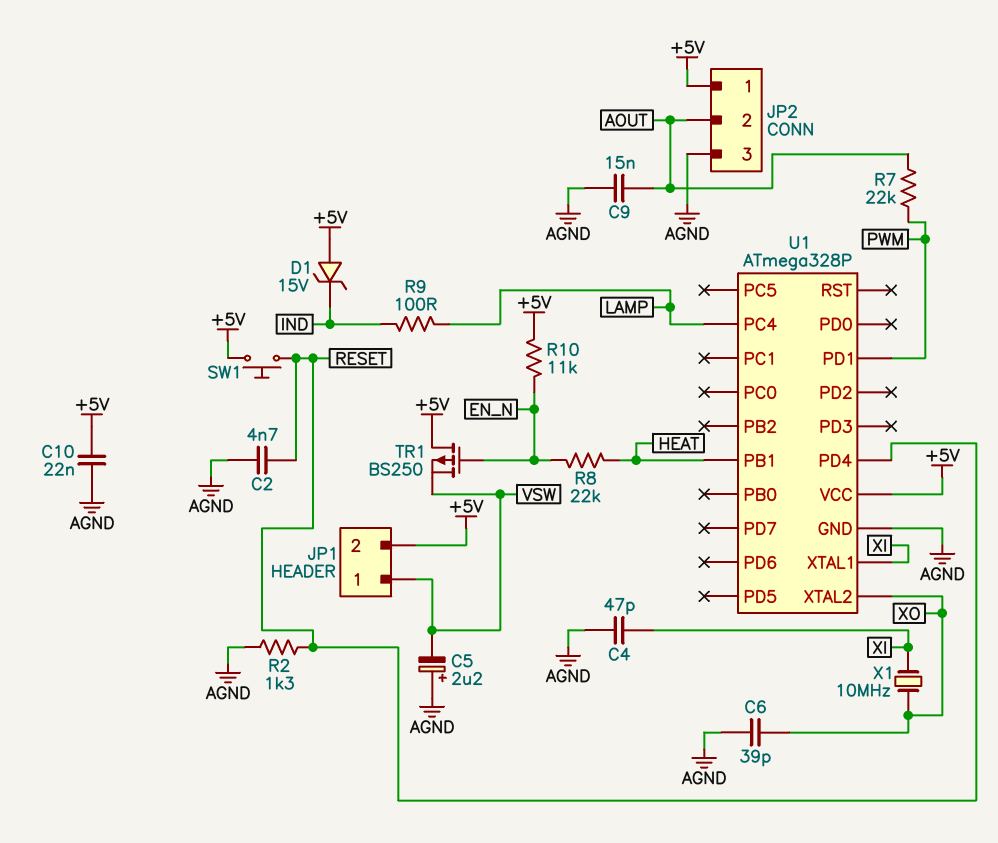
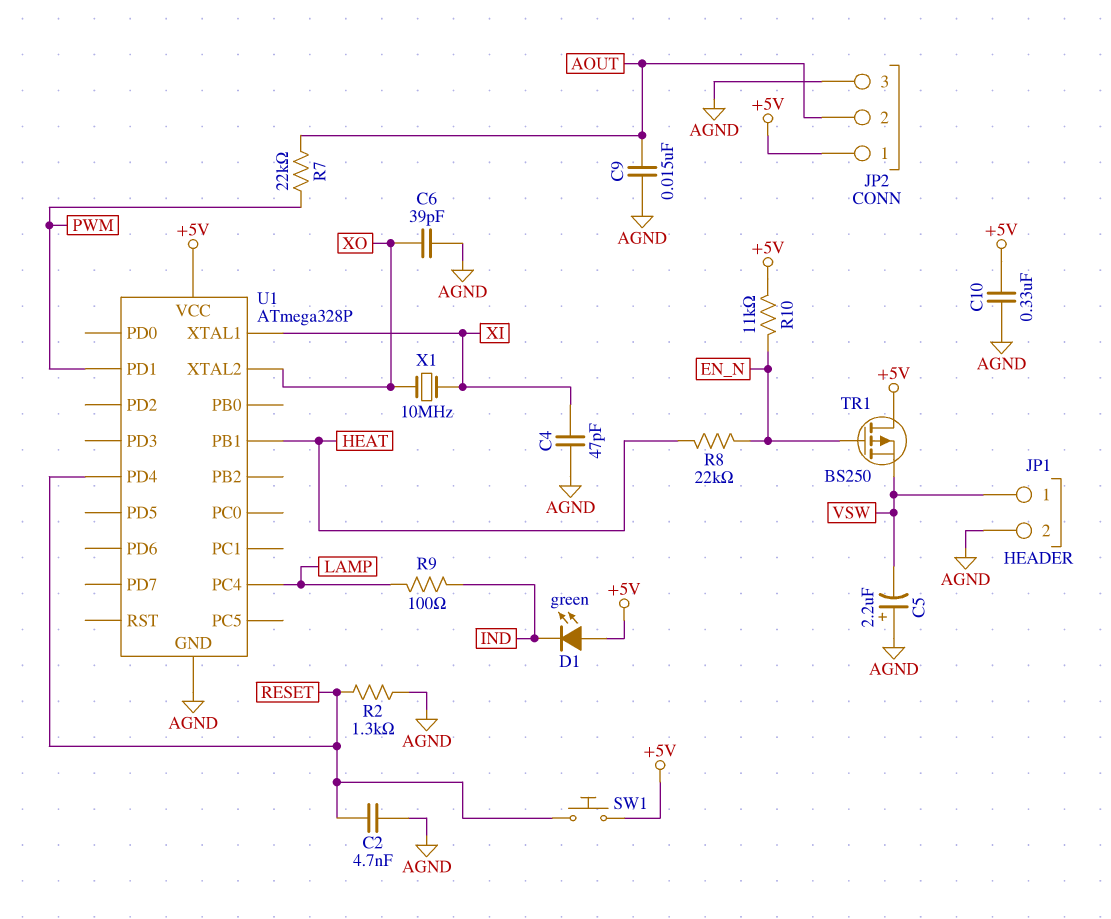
C10: 22nF (+5V, AGND) -> 330nF (+5V, AGND)
D1: zener 15V (A +5V, K IND) -> LED green (A +5V, K IND)
JP1 pin 2: +5V -> AGND

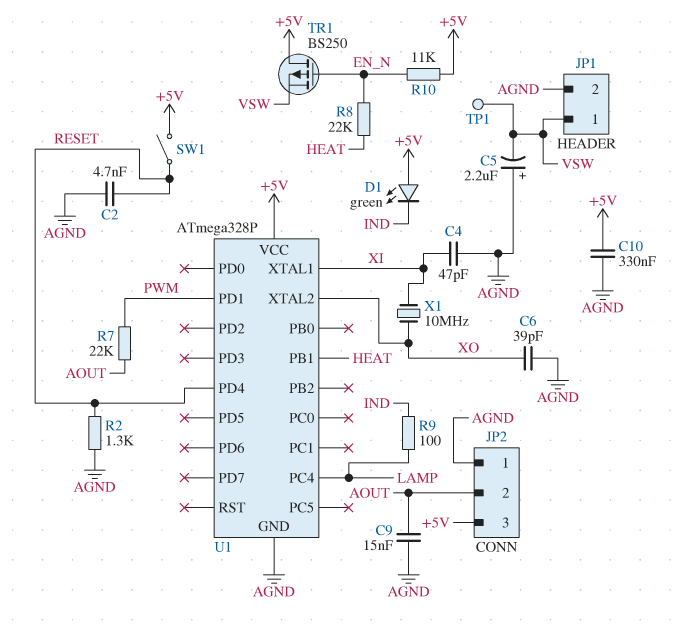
JP2 pin 1: +5V -> AGND
JP2 pin 3: AGND -> +5V
SW1: button (+5V, RESET) -> switch (+5V, RESET)
TP1: none -> test point (VSW)

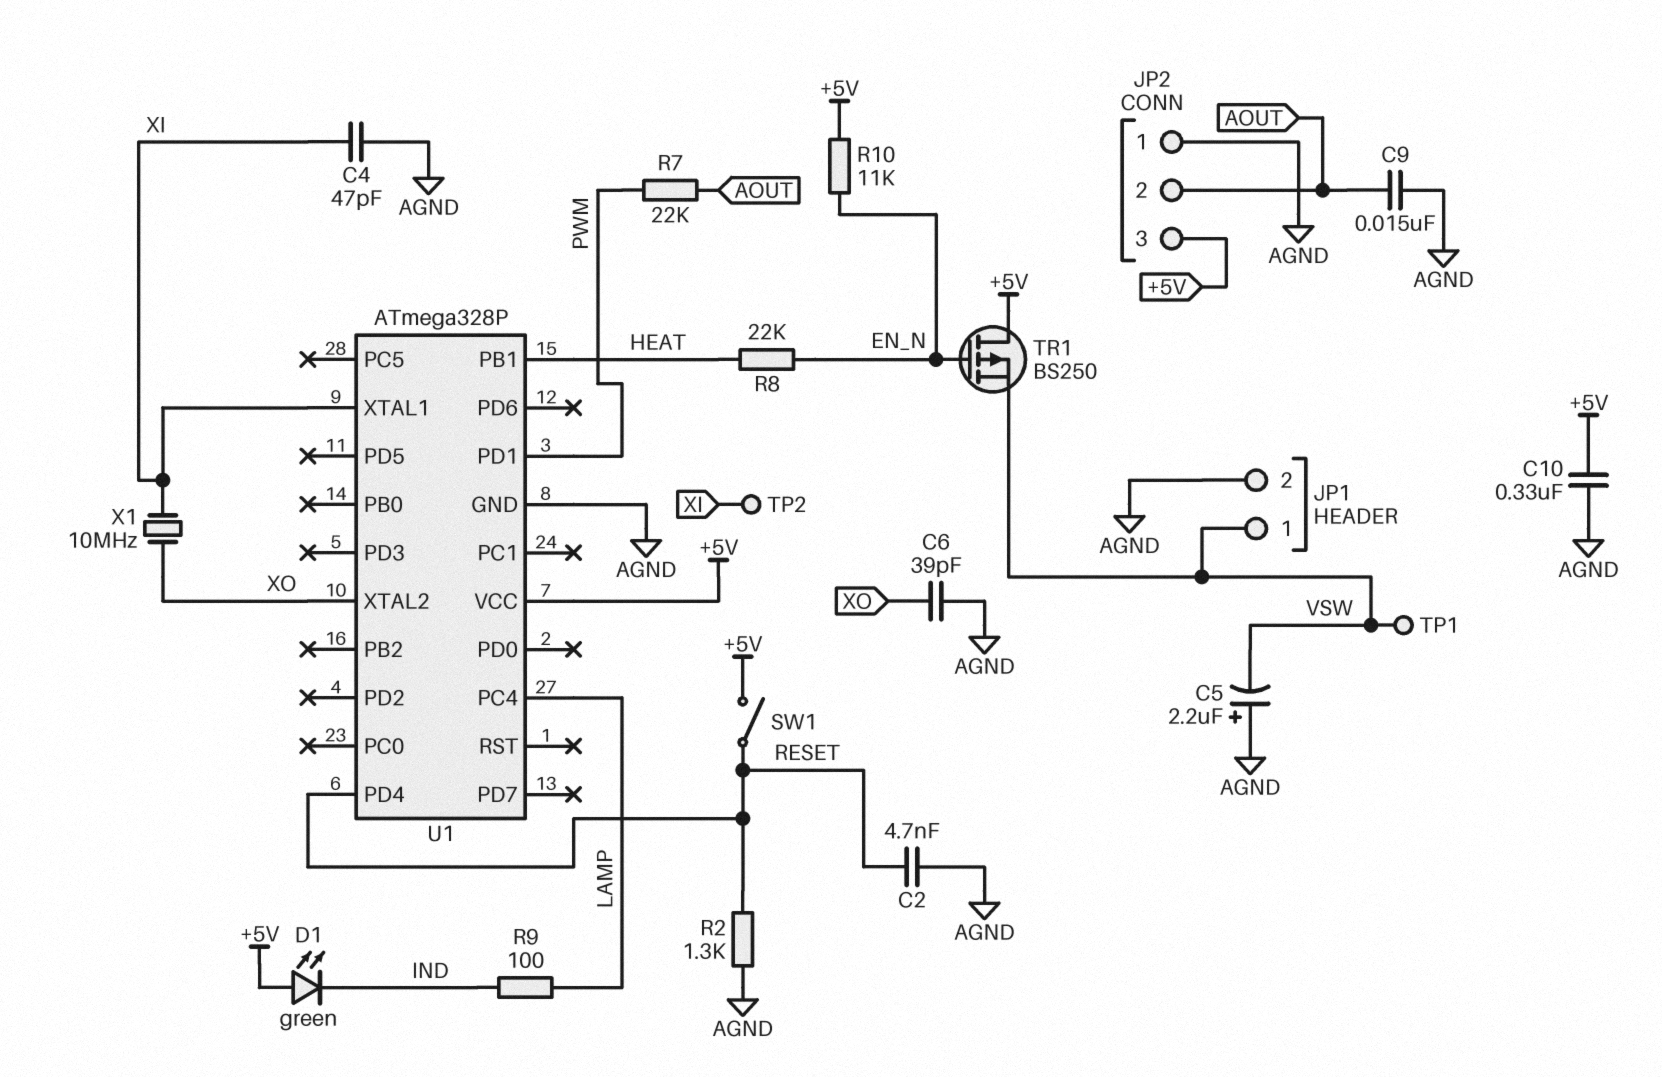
TP2: none -> test point (XI)

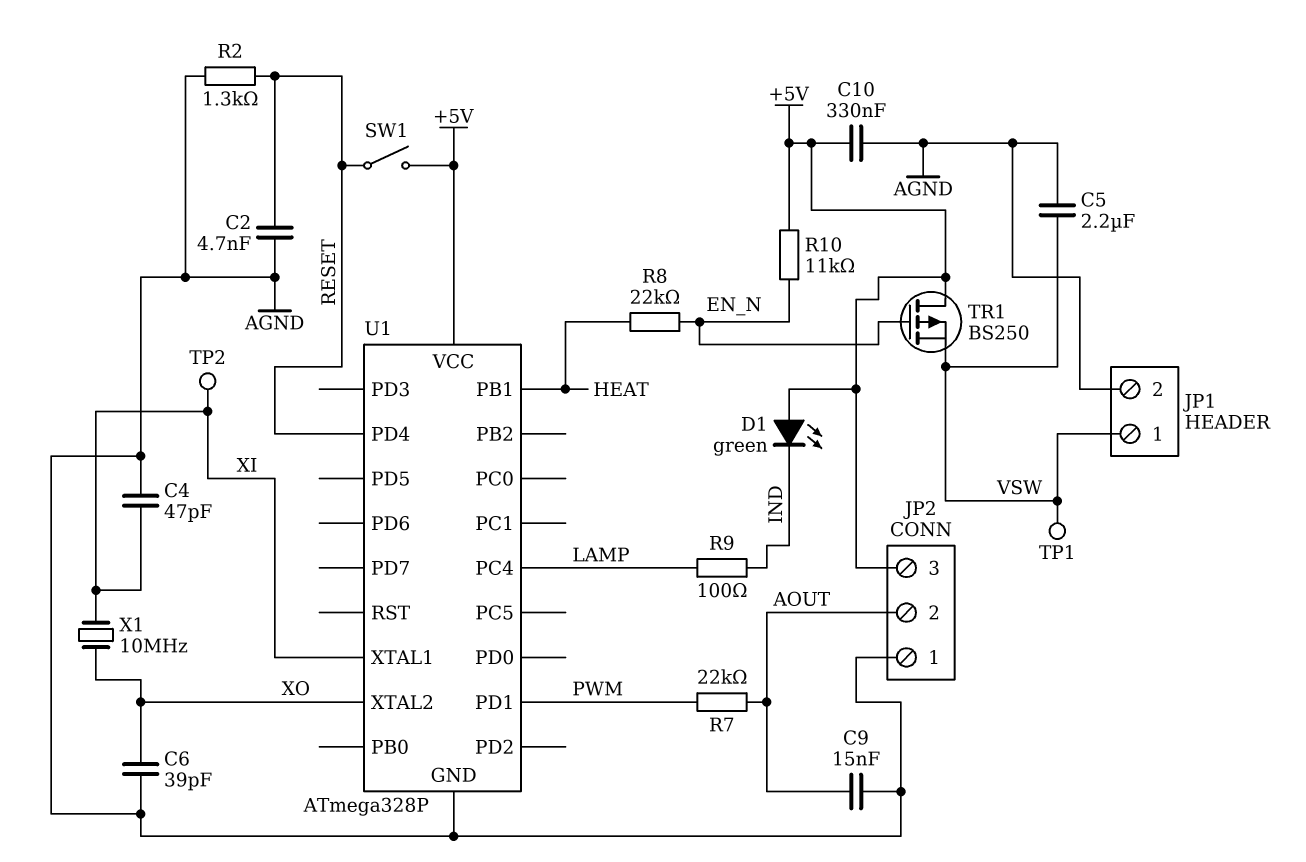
C5: 2.2uF (plus AGND, minus VSW) -> 2.2uF (AGND, VSW)

